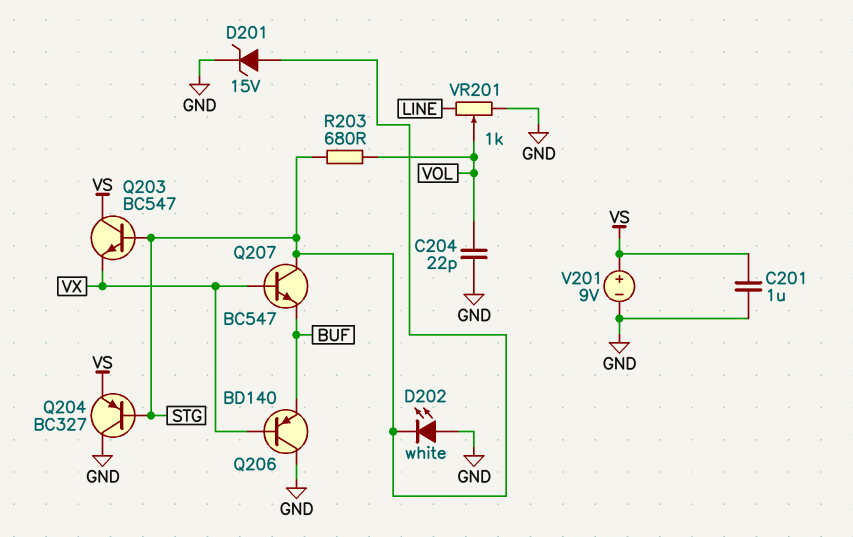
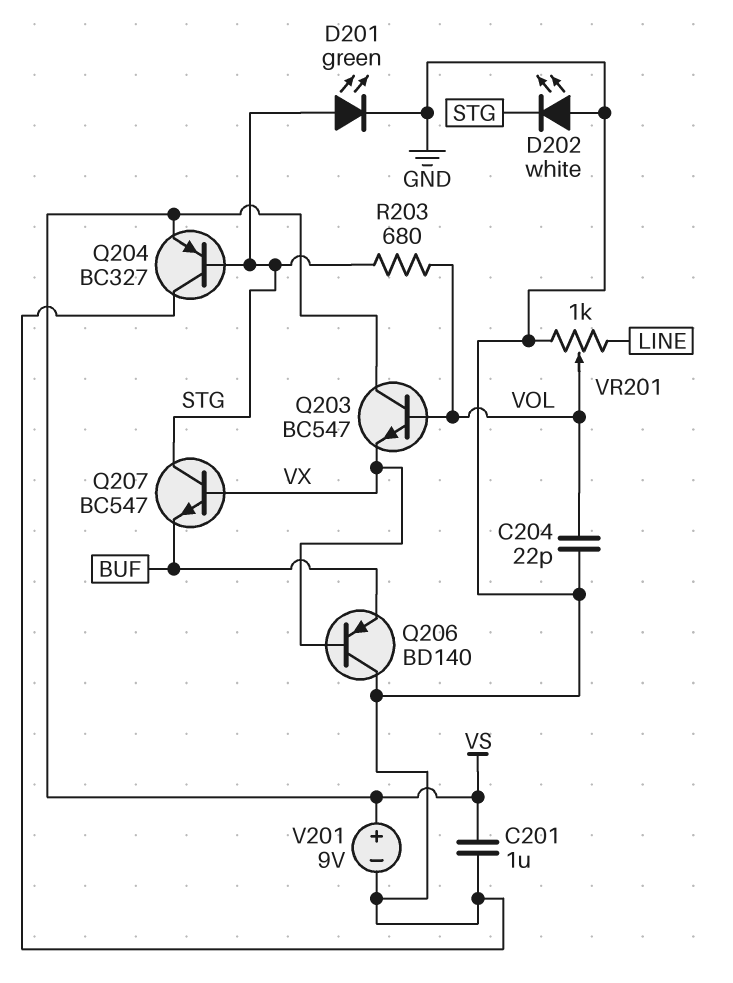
D201: zener 15V (A STG, K GND) -> LED green (A STG, K GND)
Q203: NPN BC547 (B STG, C VS, E VX) -> NPN BC547 (B VOL, C VS, E VX)

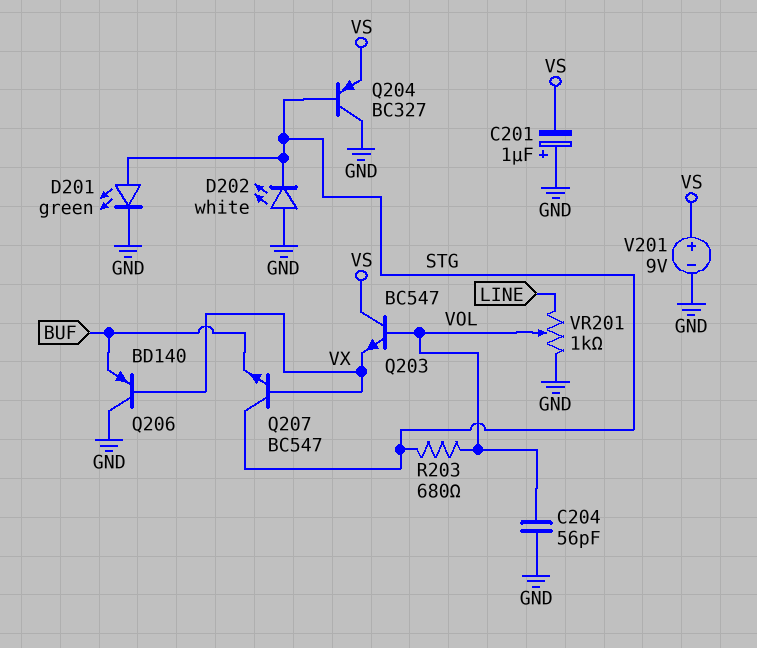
C201: 1uF (GND, VS) -> 1uF (plus GND, minus VS)
C204: 22pF (GND, VOL) -> 56pF (GND, VOL)

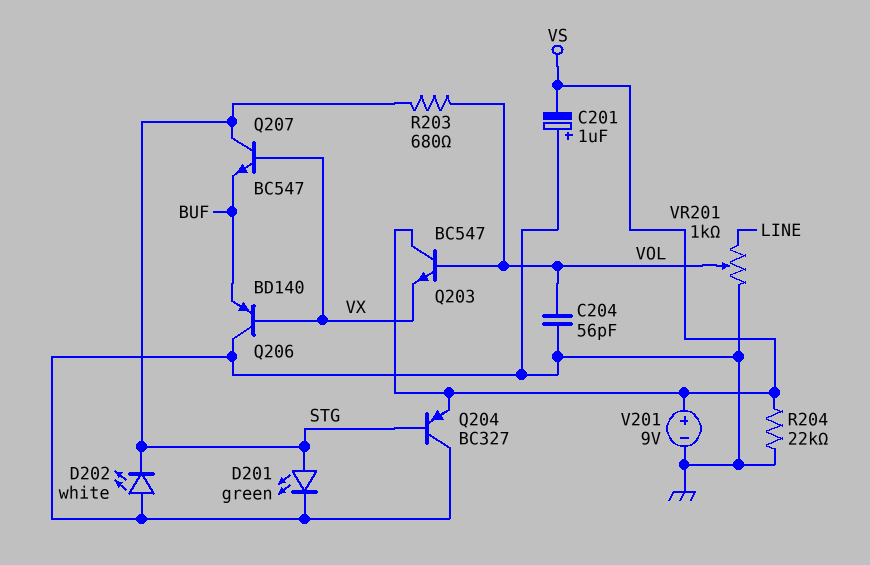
R204: none -> 22k (GND, VS)

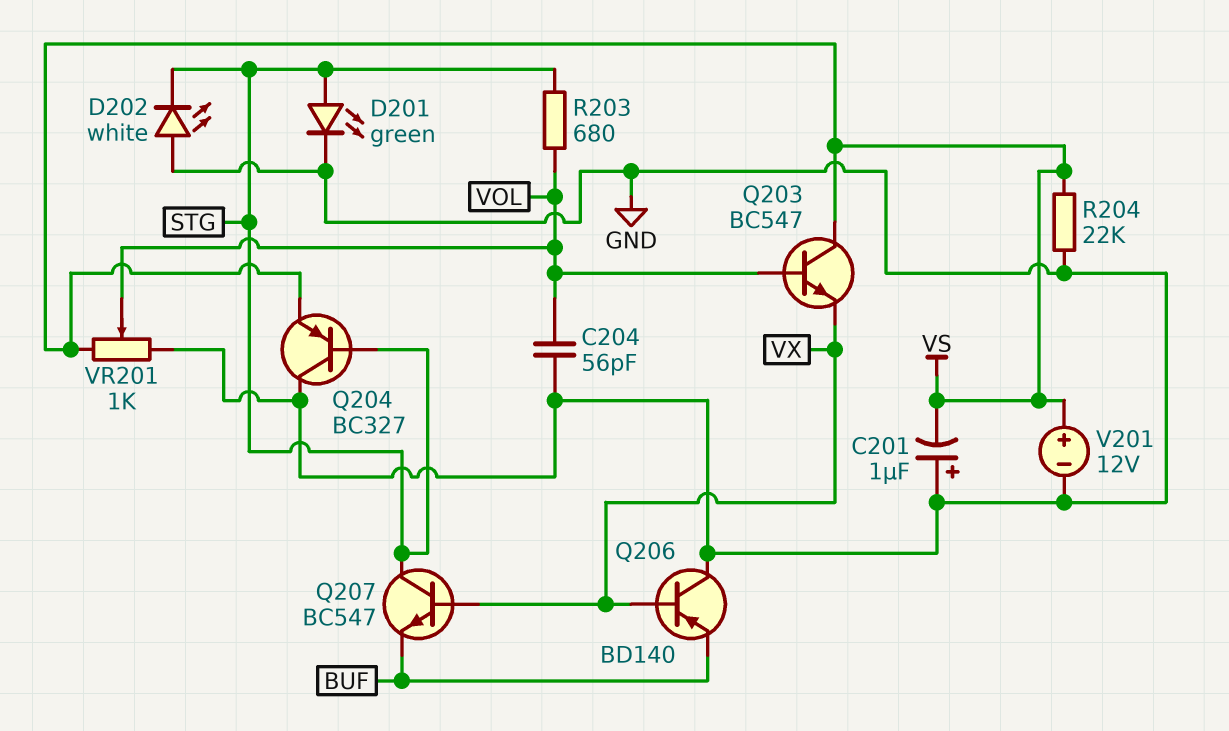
V201: 9V (plus VS, minus GND) -> 12V (plus VS, minus GND)
VR201: 1k (GND, LINE, wiper VOL) -> 1k (GND, VS, wiper VOL)

